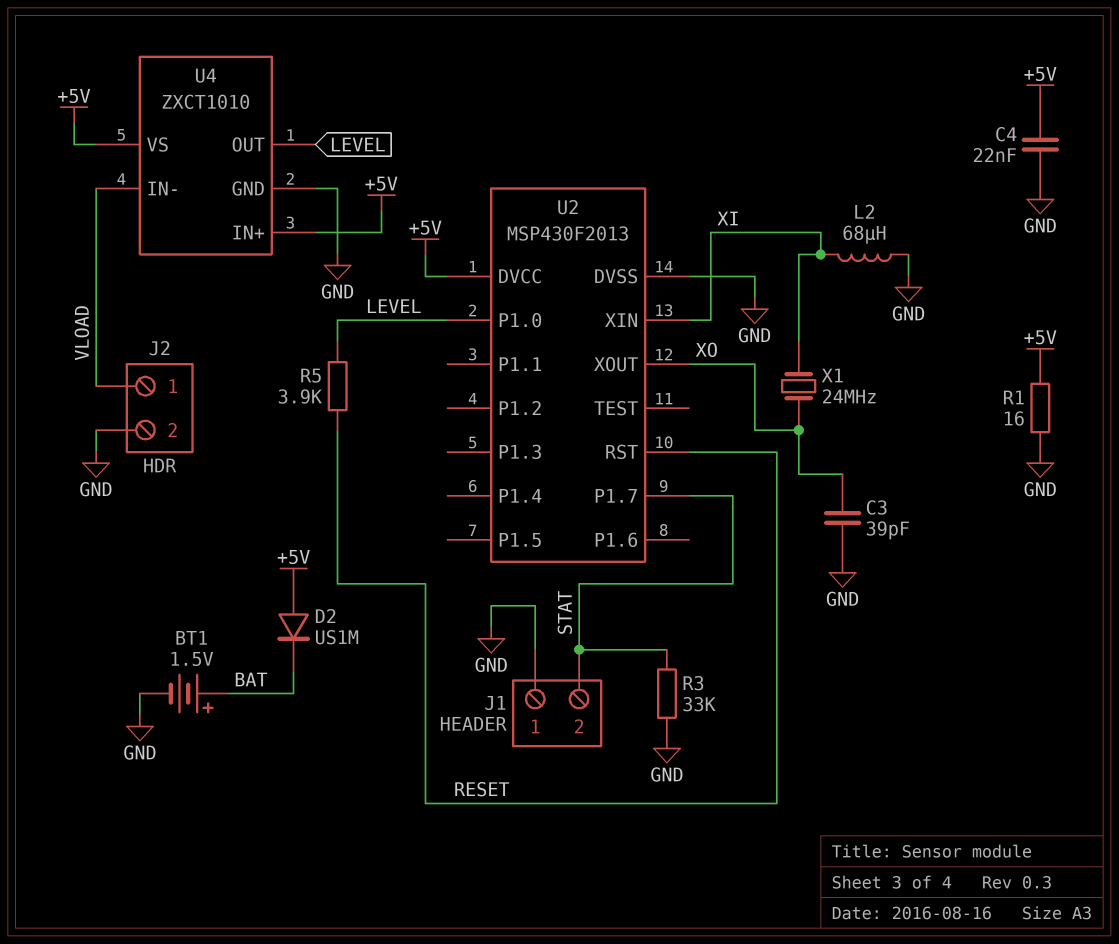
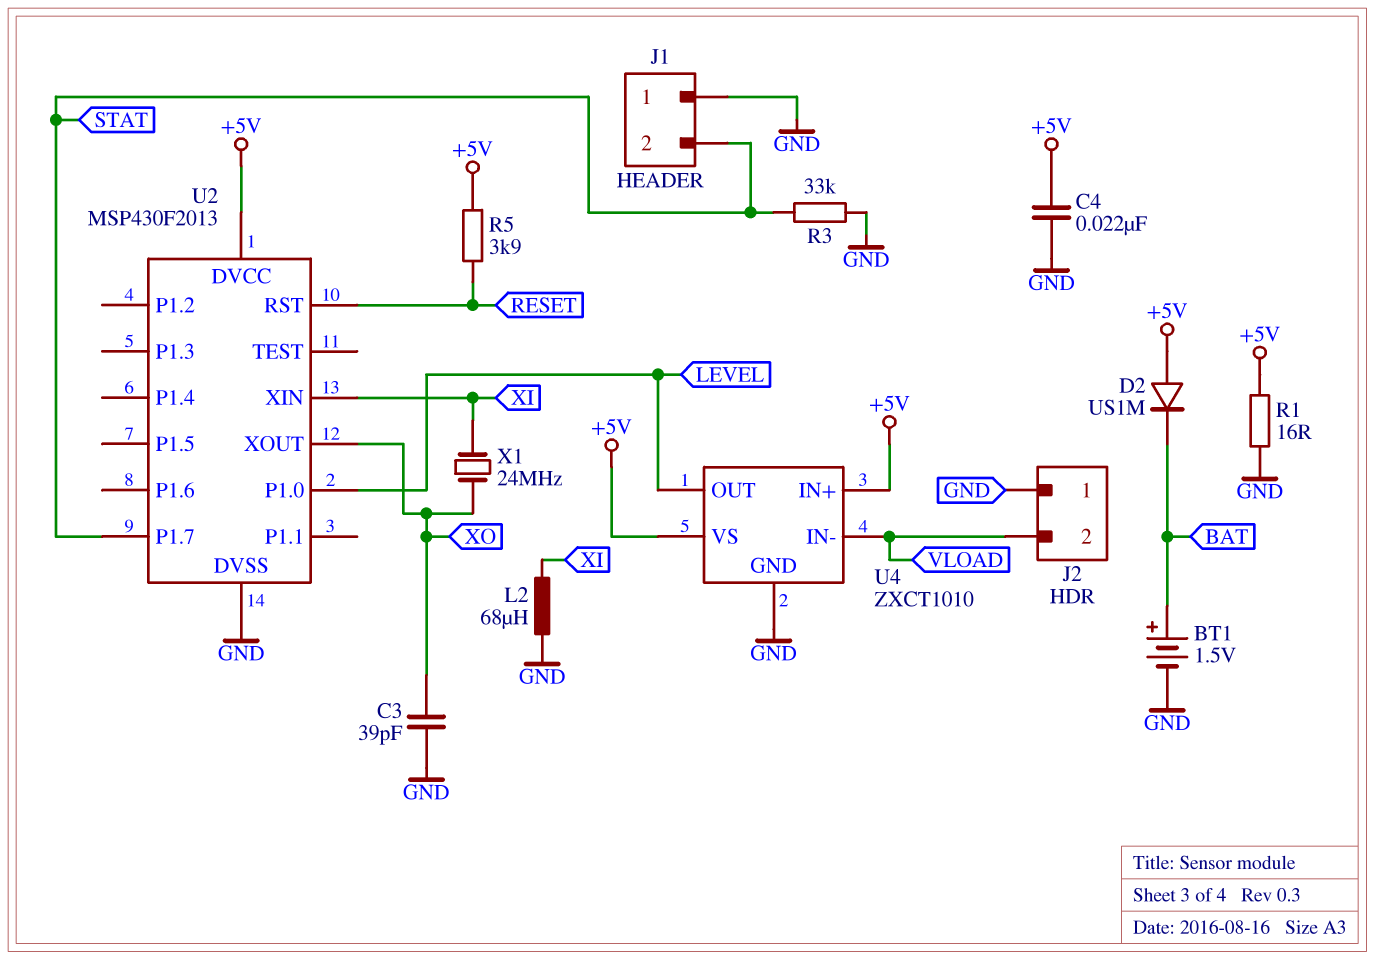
J2 pin 1: VLOAD -> GND
J2 pin 2: GND -> VLOAD
R5: 3.9k (LEVEL, RESET) -> 3.9k (+5V, RESET)

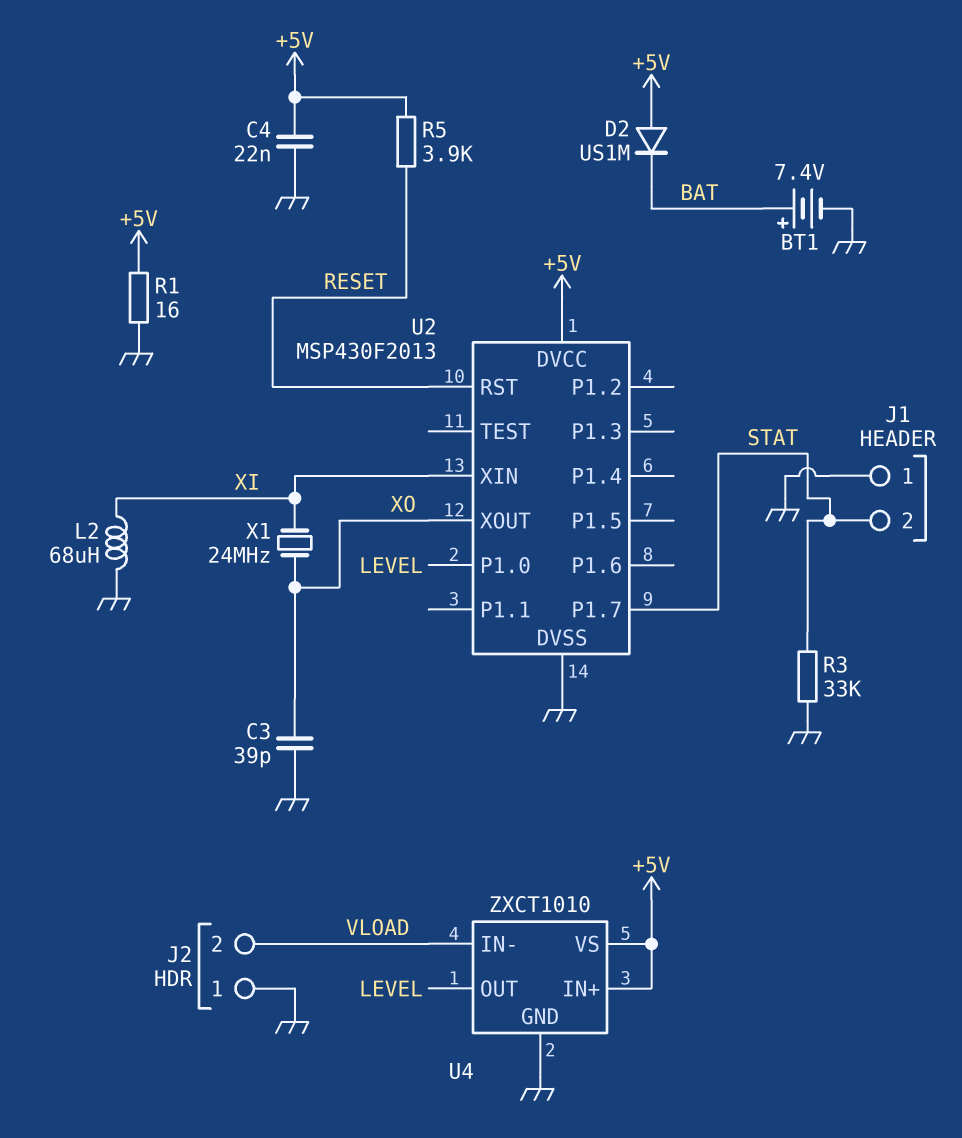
BT1: 1.5V (plus BAT, minus GND) -> 7.4V (plus BAT, minus GND)

